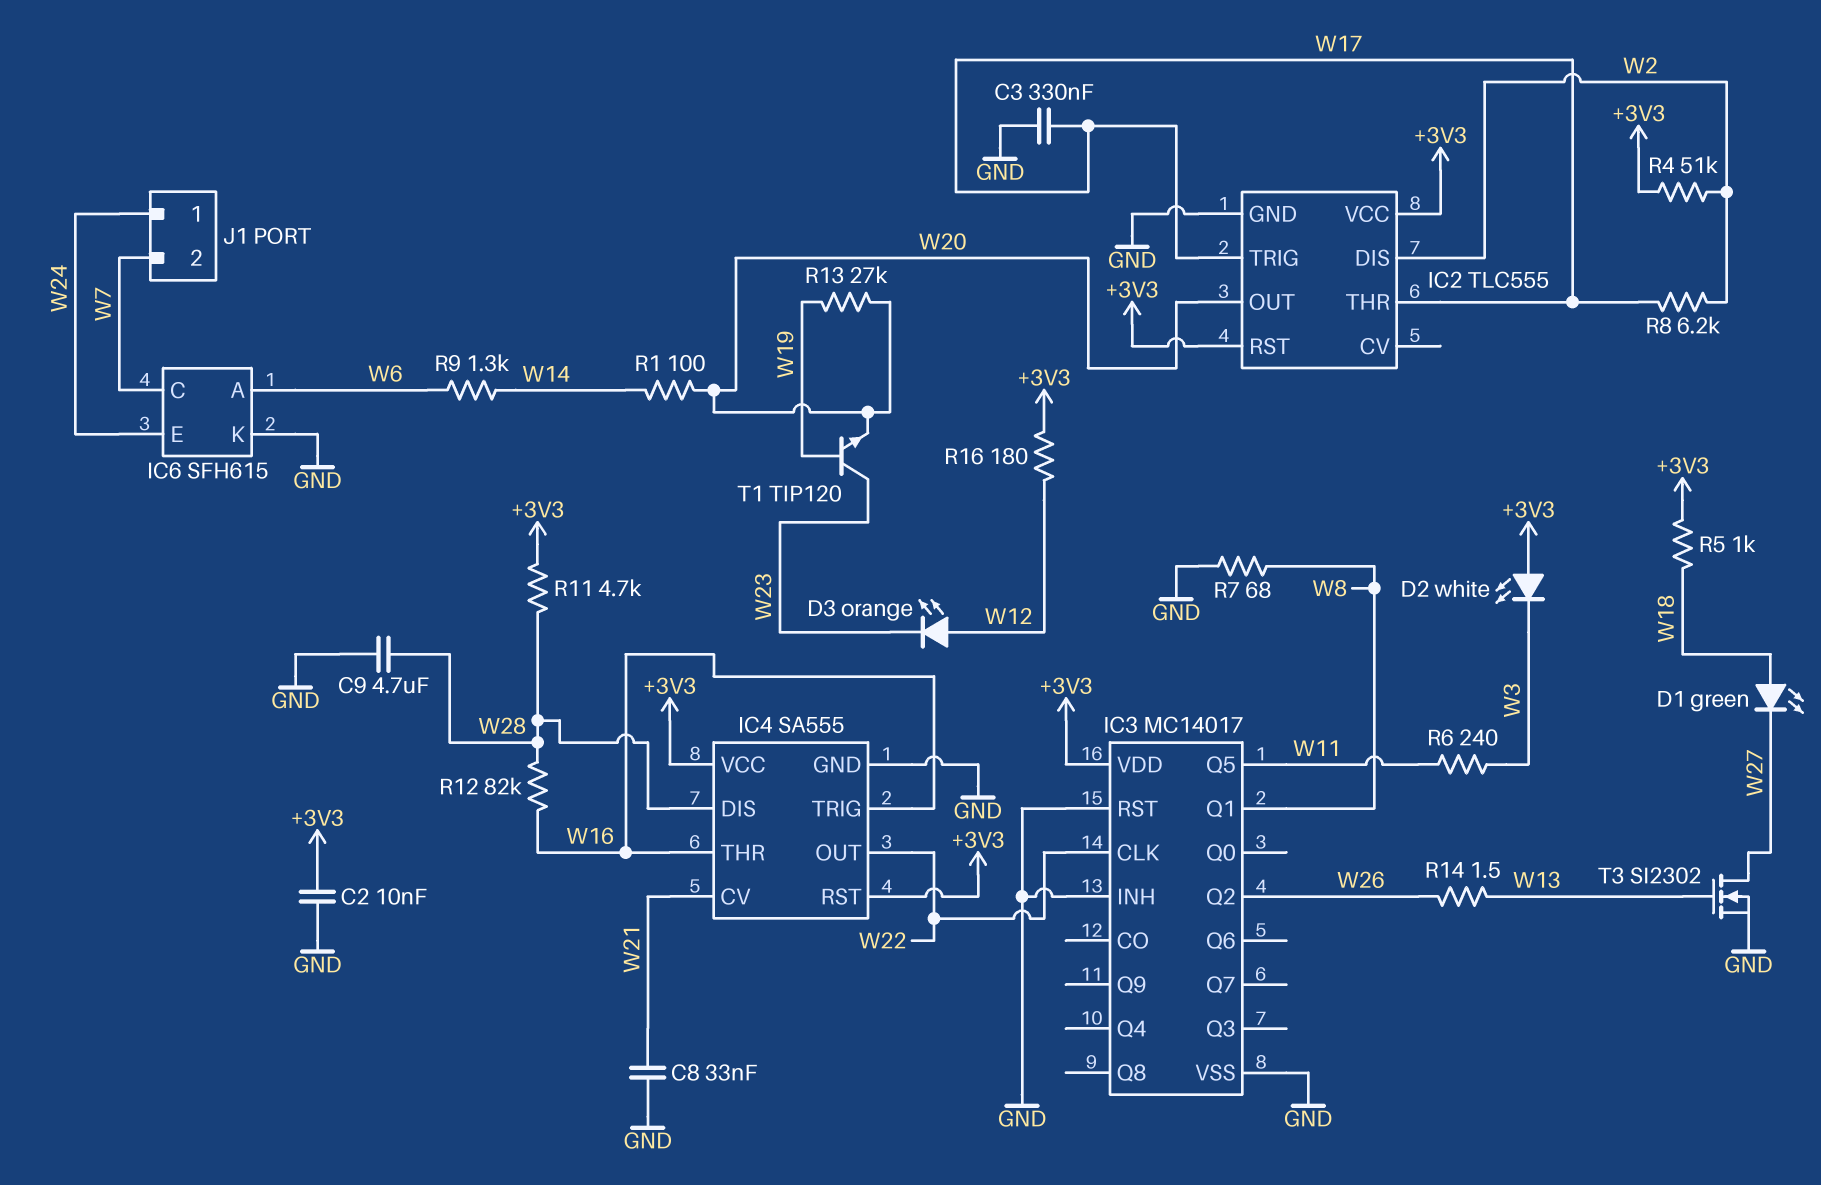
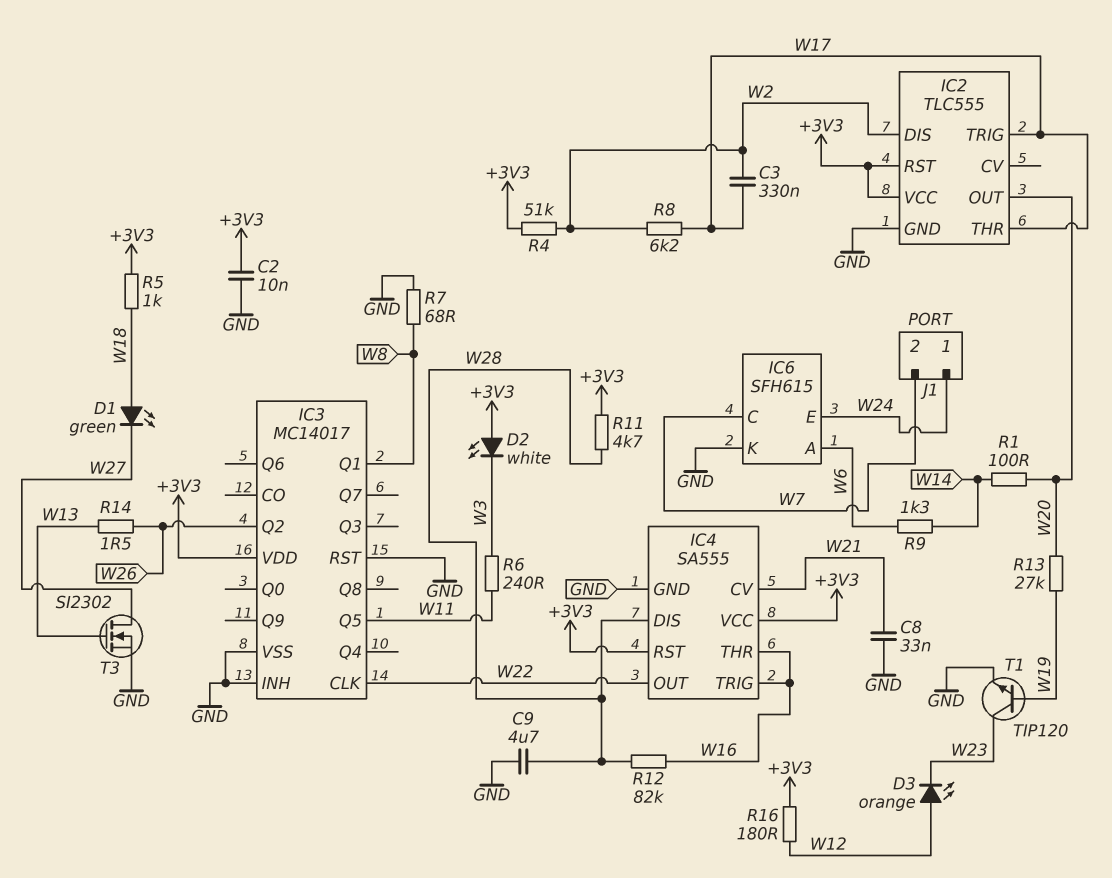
C3: 330nF (GND, W17) -> 330nF (W2, W17)
T1: NPN TIP120 (B W19, C W23, E W20) -> NPN TIP120 (B W19, C W23, E GND)

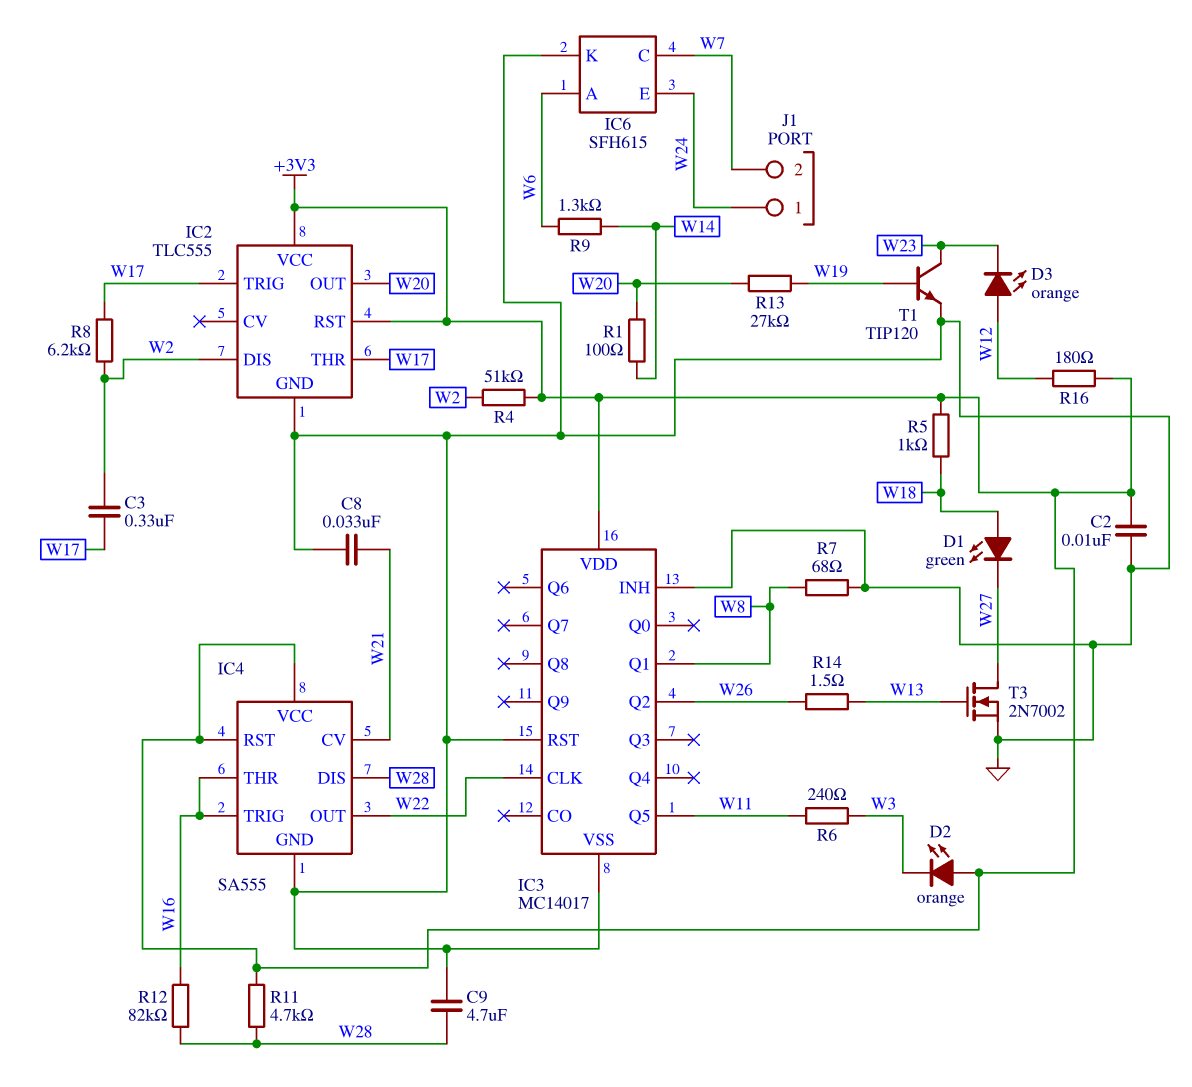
D2: LED white (A +3V3, K W3) -> LED orange (A +3V3, K W3)
T3: NMOS SI2302 (G W13, D W27, S GND) -> NMOS 2N7002 (G W13, D W27, S GND)

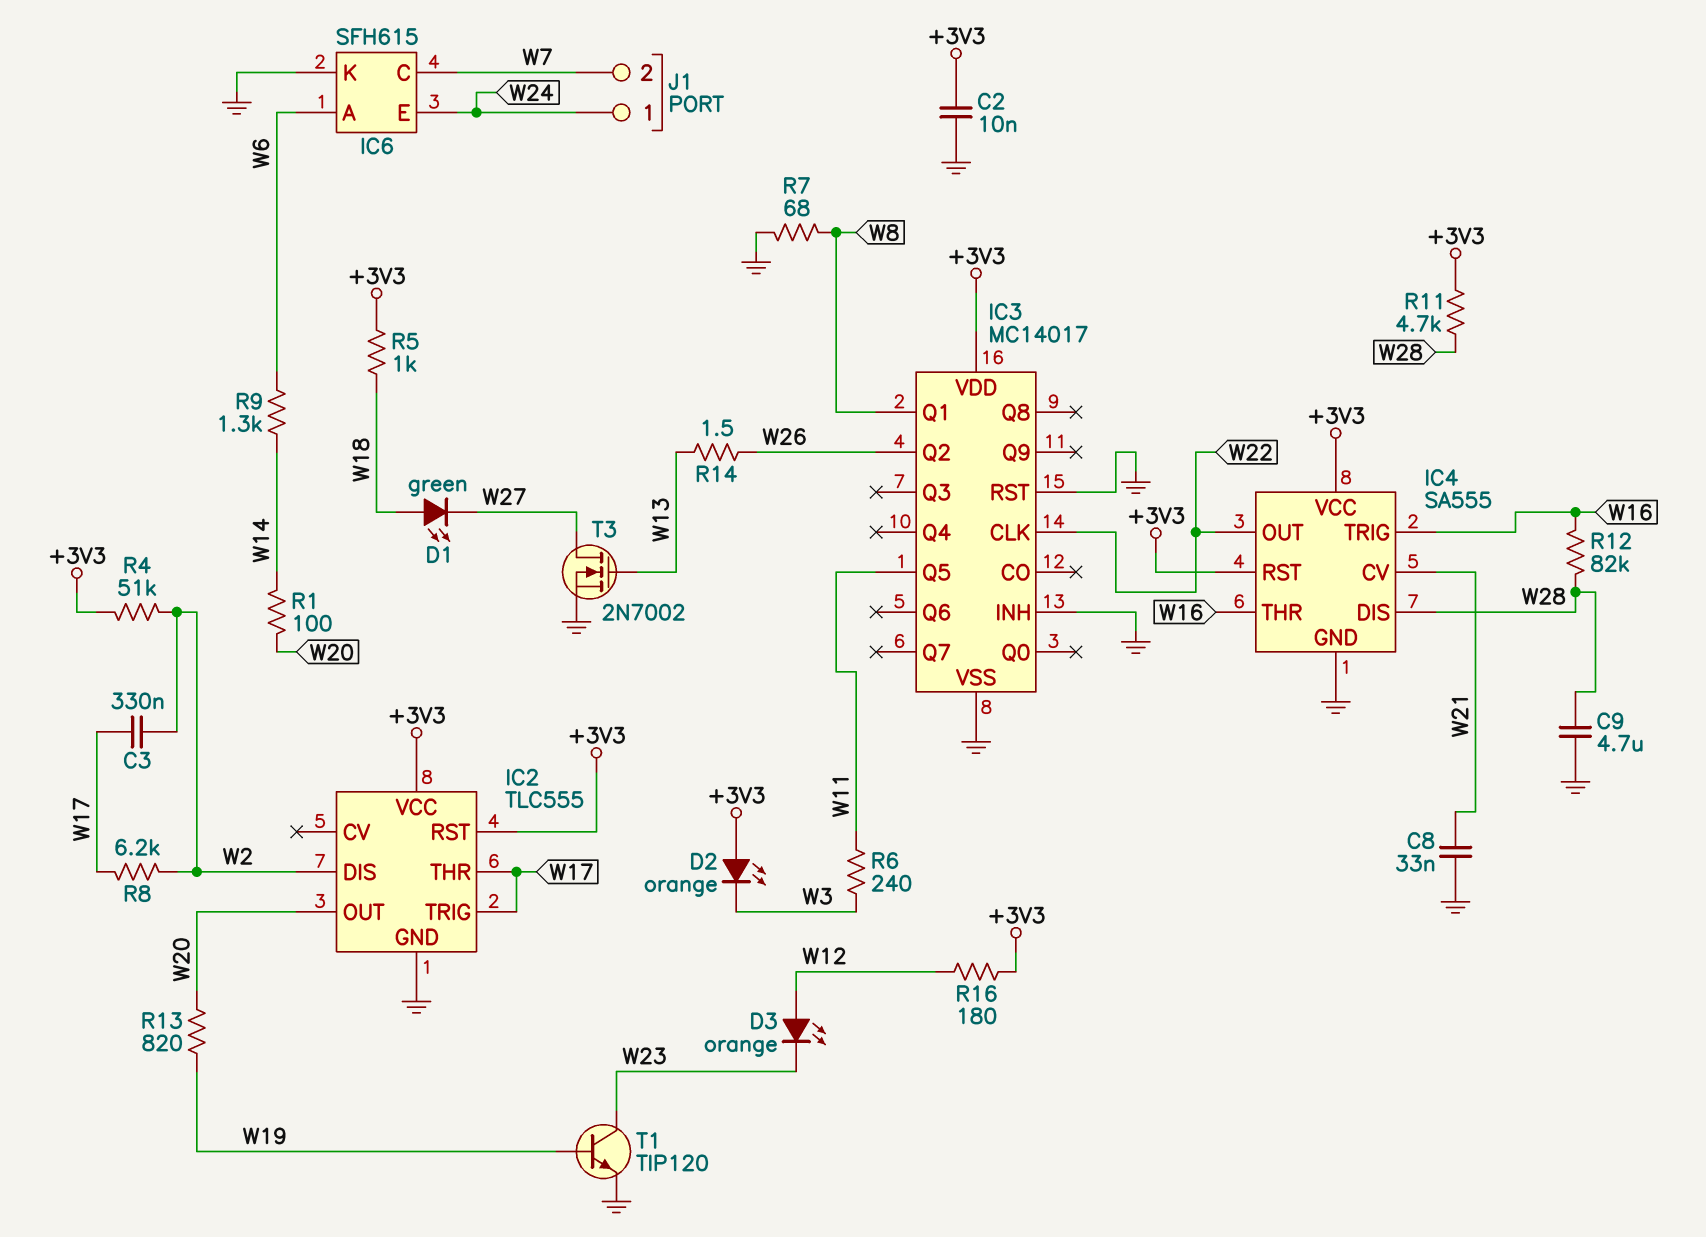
R13: 27k (W19, W20) -> 820 (W19, W20)

